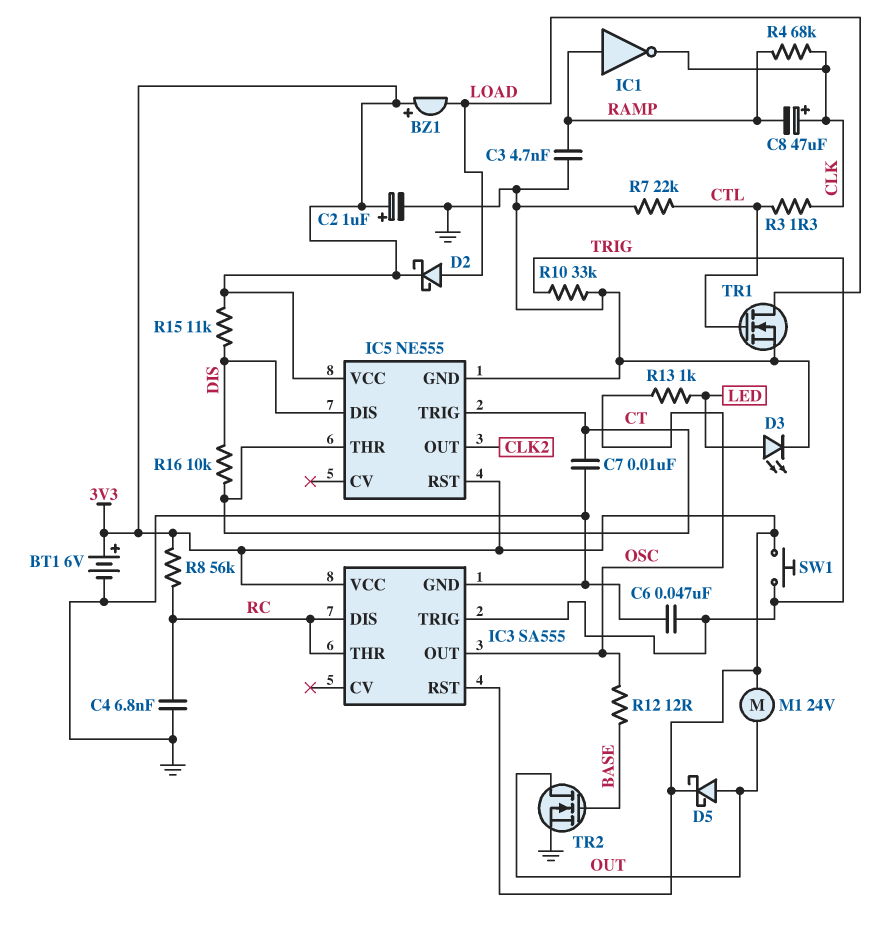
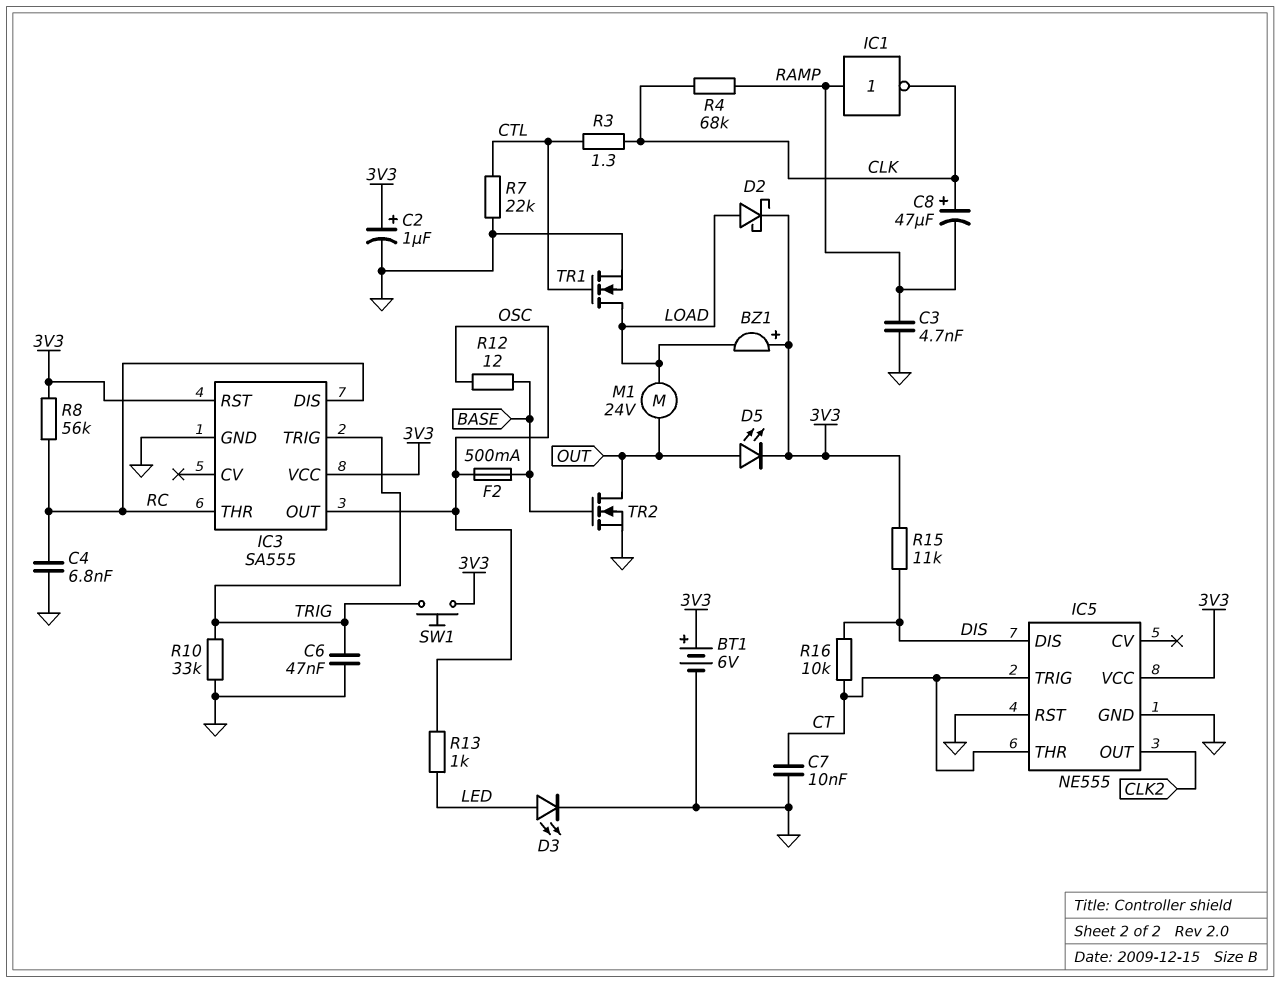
D5: schottky (A OUT, K 3V3) -> LED (A OUT, K 3V3)
F2: none -> 500mA (BASE, OSC)
IC5 pin RST: 3V3 -> GND
M1: motor 24V (3V3, OUT) -> motor 24V (LOAD, OUT)

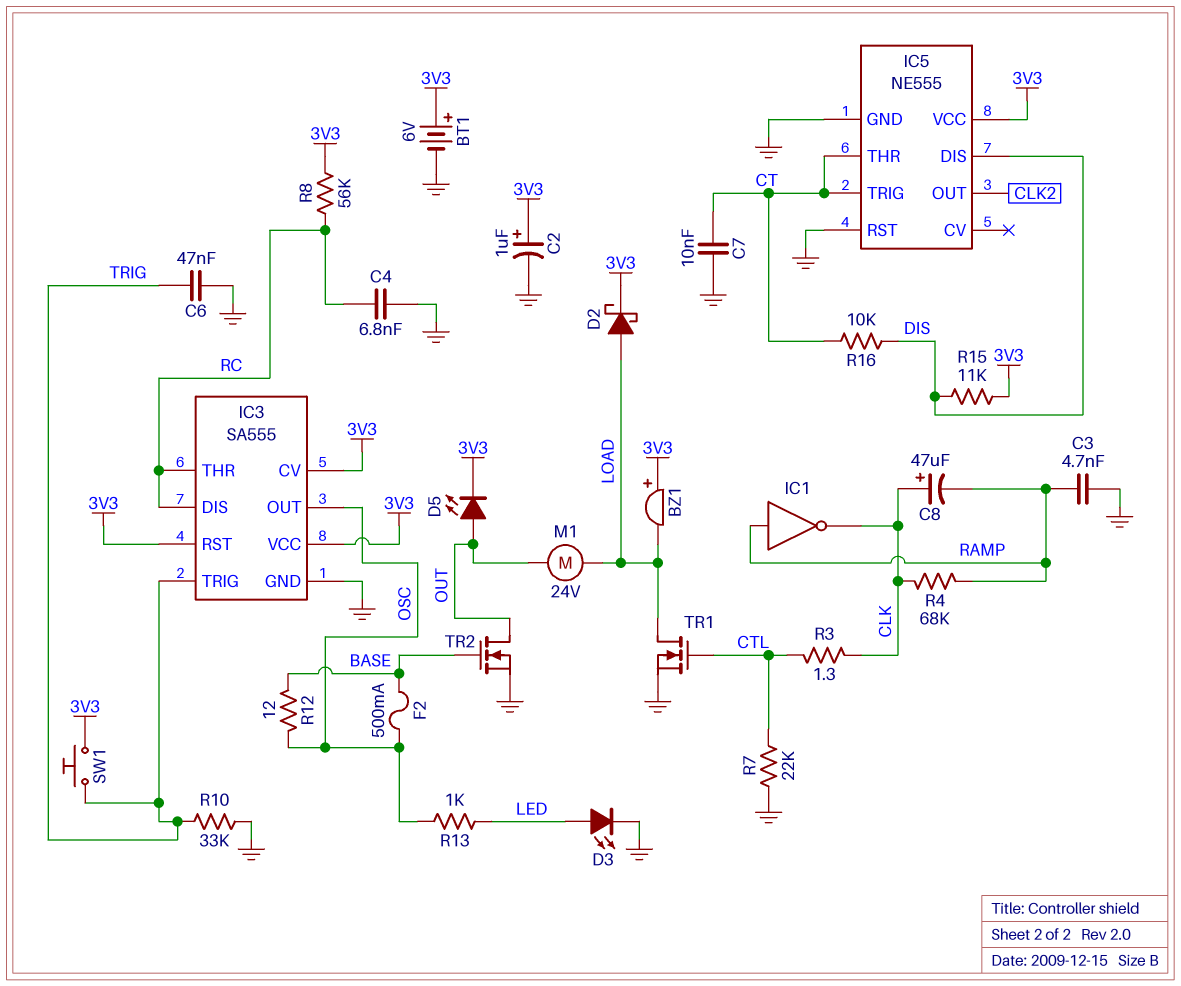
IC3 pin CV: none -> 3V3

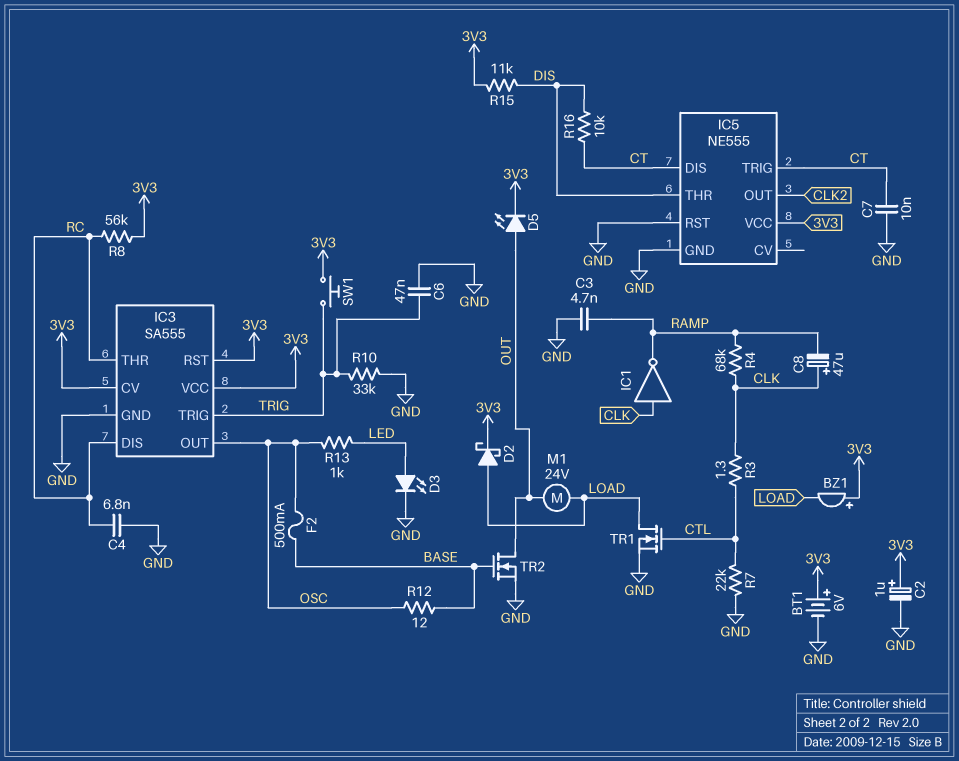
IC1: NOT (in RAMP, out CLK) -> NOT (in CLK, out RAMP)
IC5 pin DIS: DIS -> CT
IC5 pin THR: CT -> DIS

